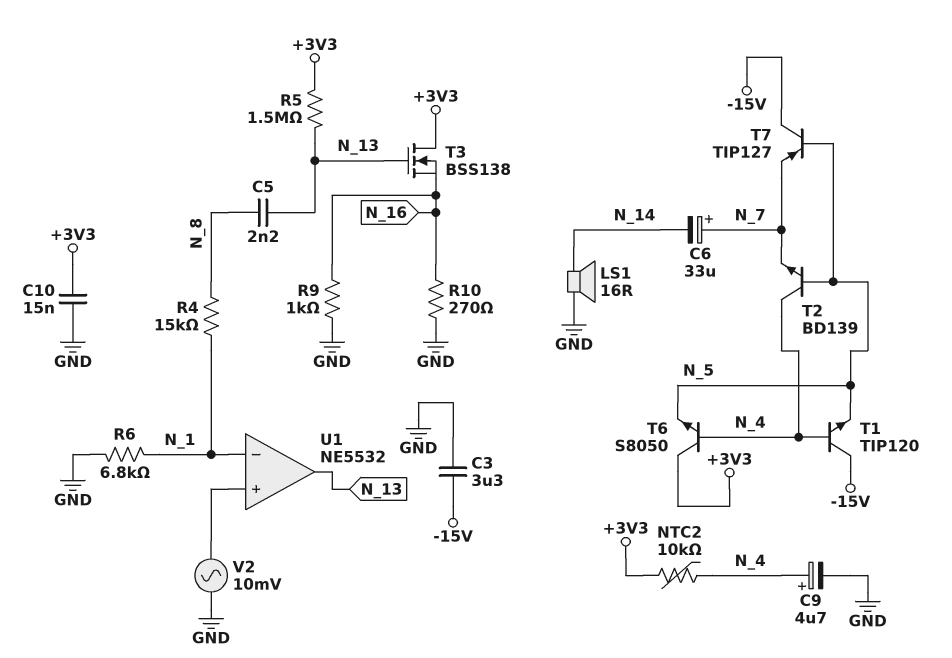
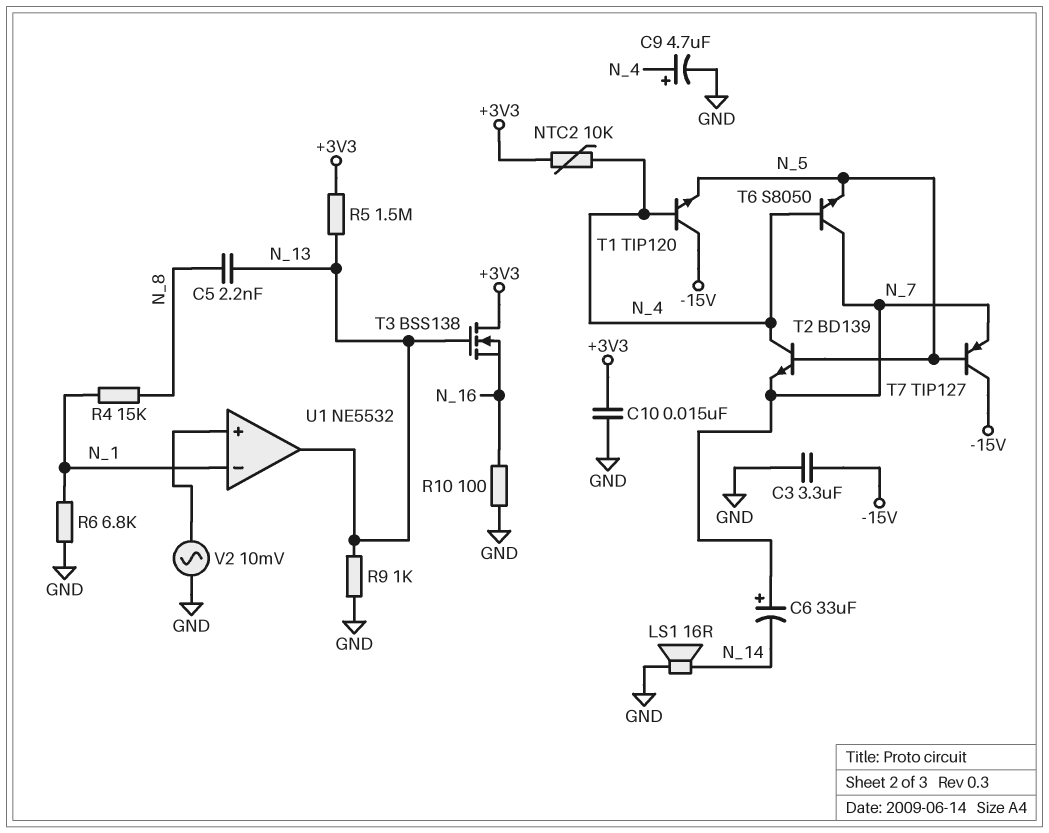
R9: 1k (GND, N_16) -> 1k (GND, N_13)
R10: 270 (GND, N_16) -> 100 (GND, N_16)
T6: NPN S8050 (B N_4, C +3V3, E N_5) -> NPN S8050 (B N_4, C N_7, E N_5)

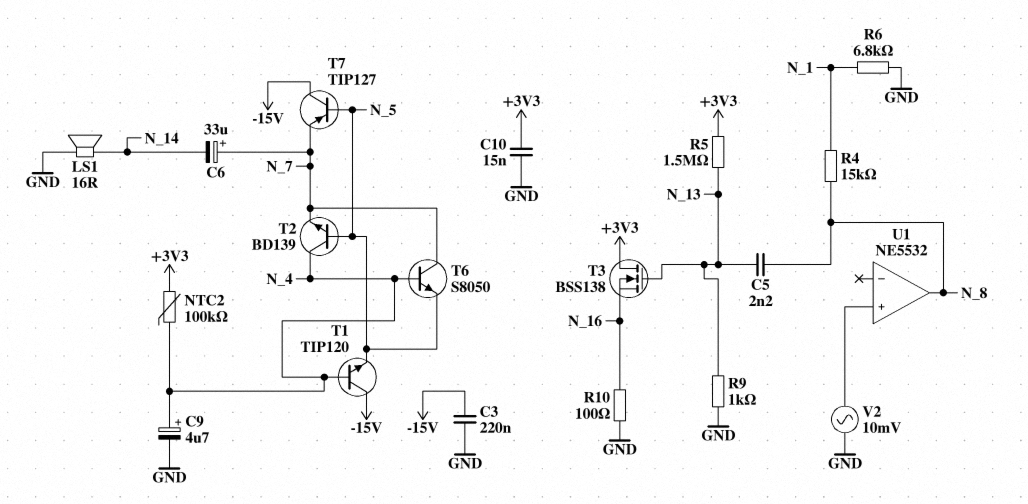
C3: 3.3uF (-15V, GND) -> 220nF (-15V, GND)
NTC2: 10k (+3V3, N_4) -> 100k (+3V3, N_4)
U1 pin in-: N_1 -> none
U1 pin out: N_13 -> N_8

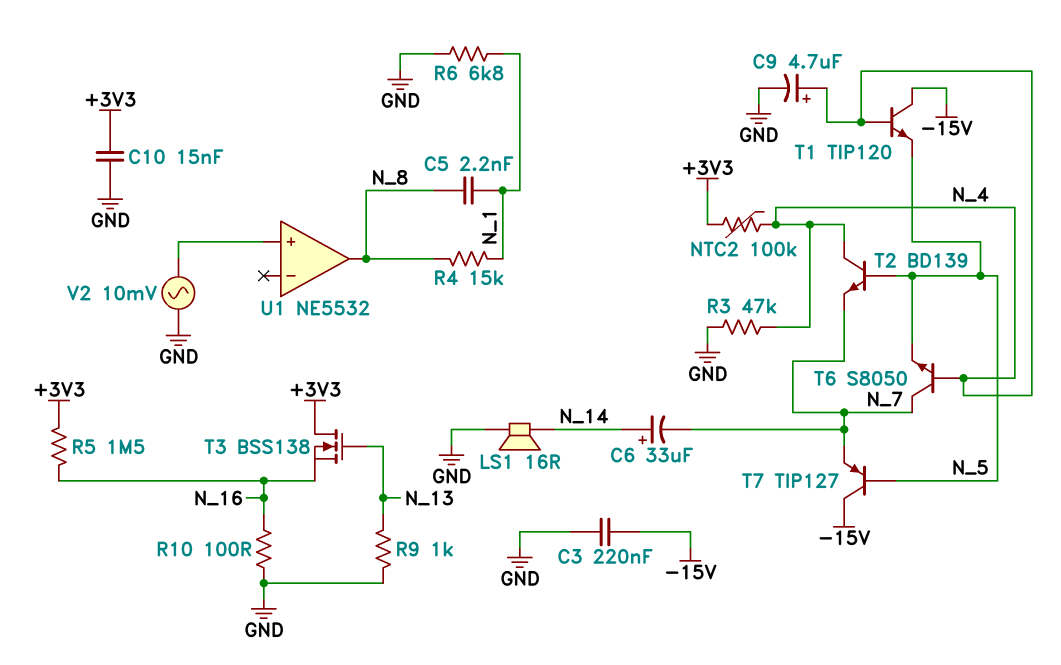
C5: 2.2nF (N_8, N_13) -> 2.2nF (N_1, N_8)
C6: 33uF (plus N_7, minus N_14) -> 33uF (plus N_14, minus N_7)
R3: none -> 47k (GND, N_4)
R5: 1.5M (+3V3, N_13) -> 1.5M (+3V3, N_16)

